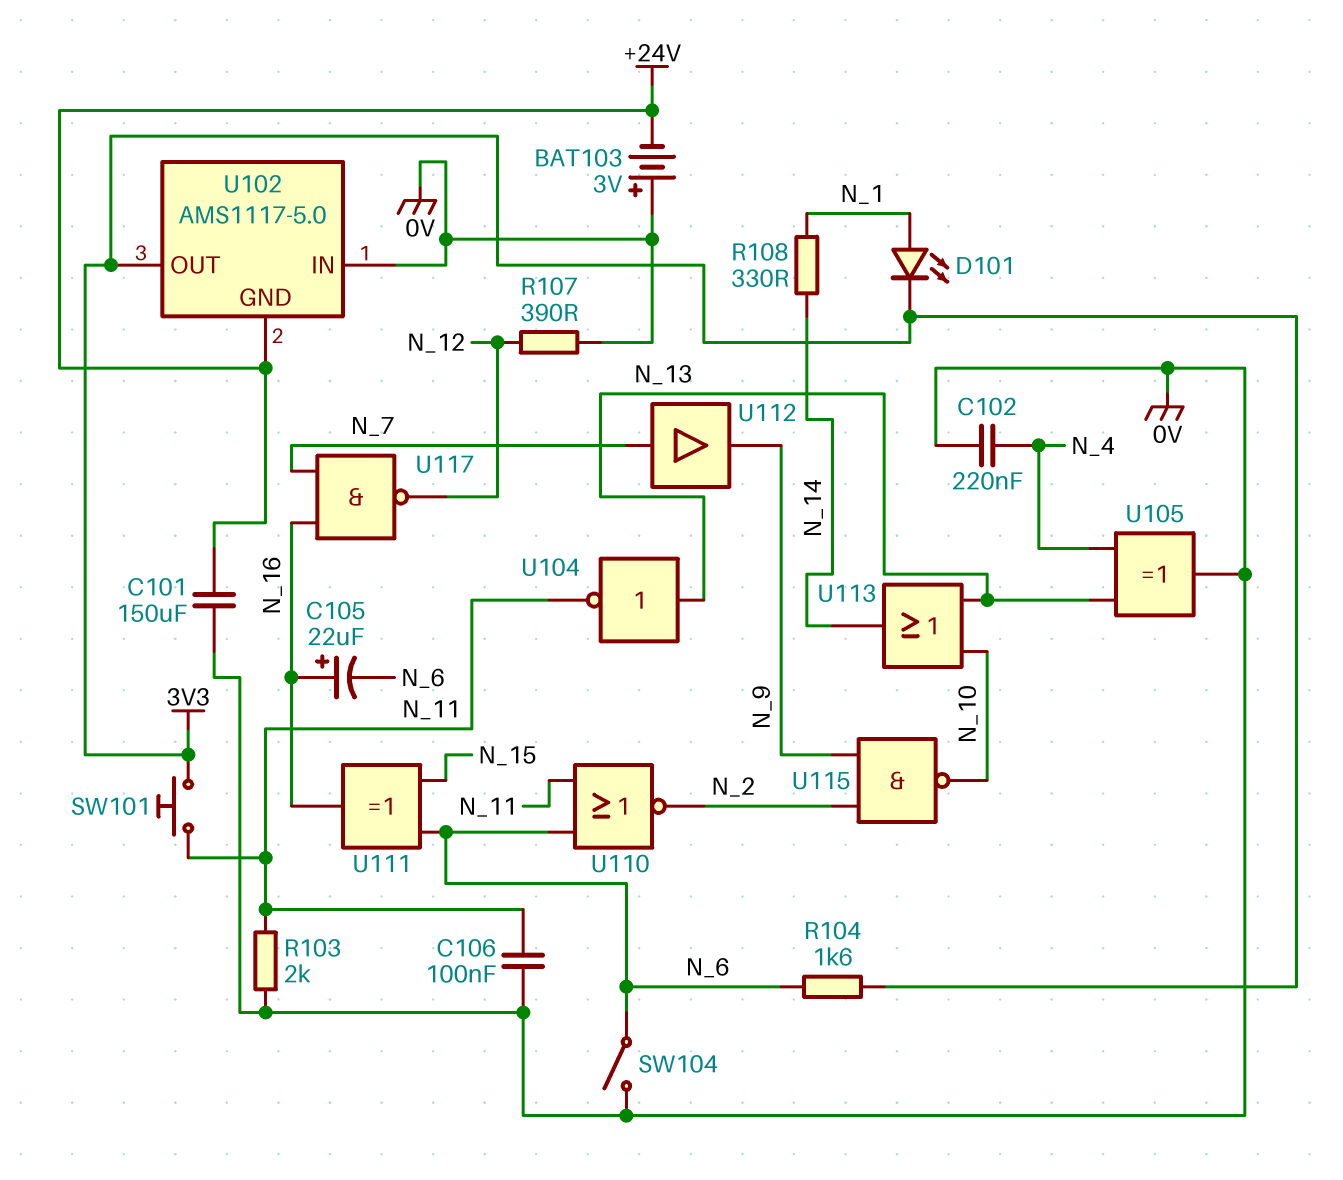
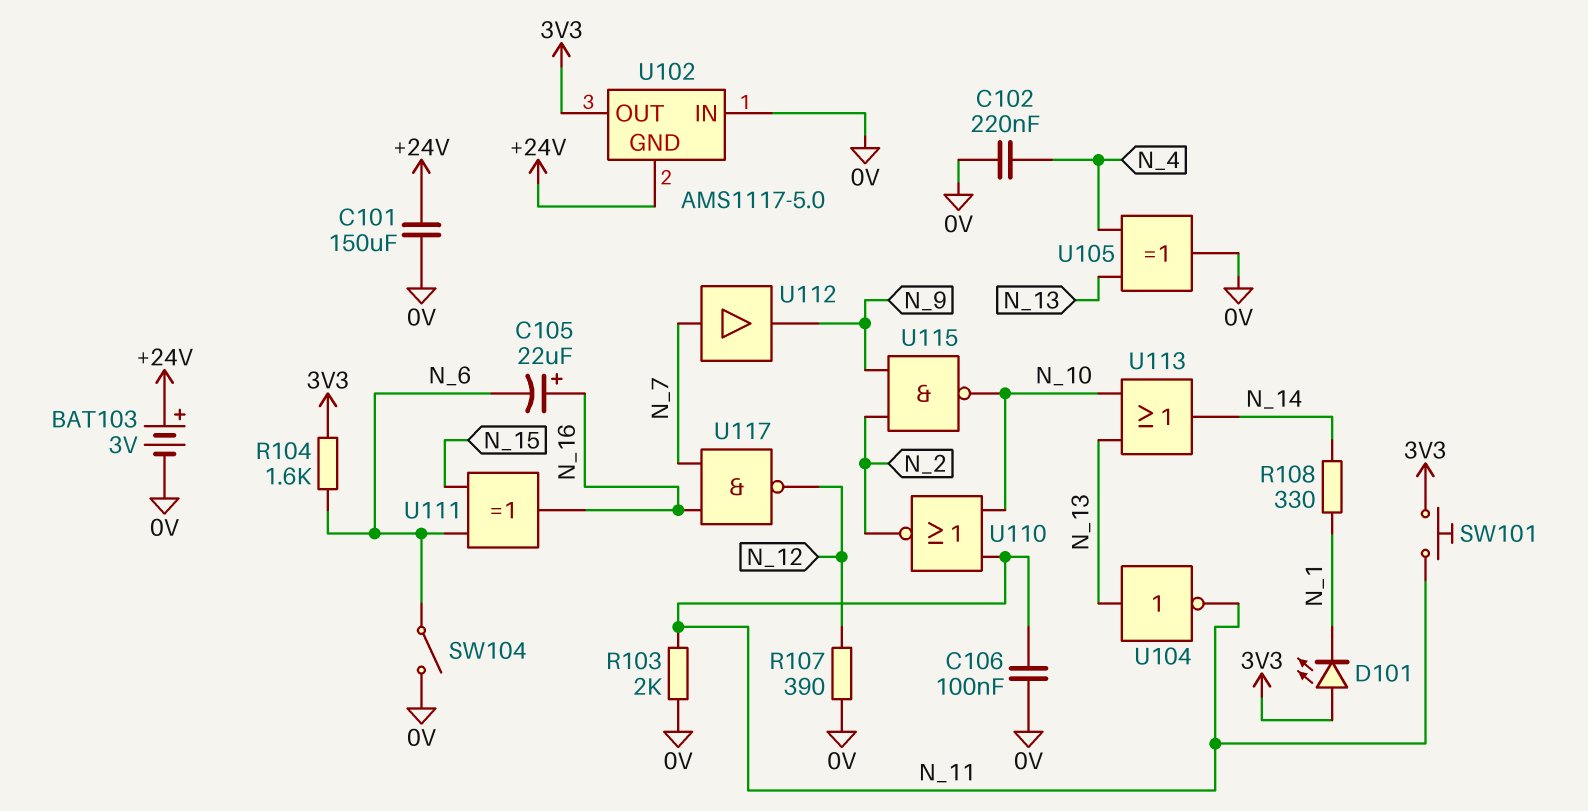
BAT103: 3V (plus 0V, minus +24V) -> 3V (plus +24V, minus 0V)
D101: LED (A N_1, K 3V3) -> LED (A 3V3, K N_1)
U110: NOR (in N_6, in N_11, out N_2) -> NOR (in N_10, in N_11, out N_2)

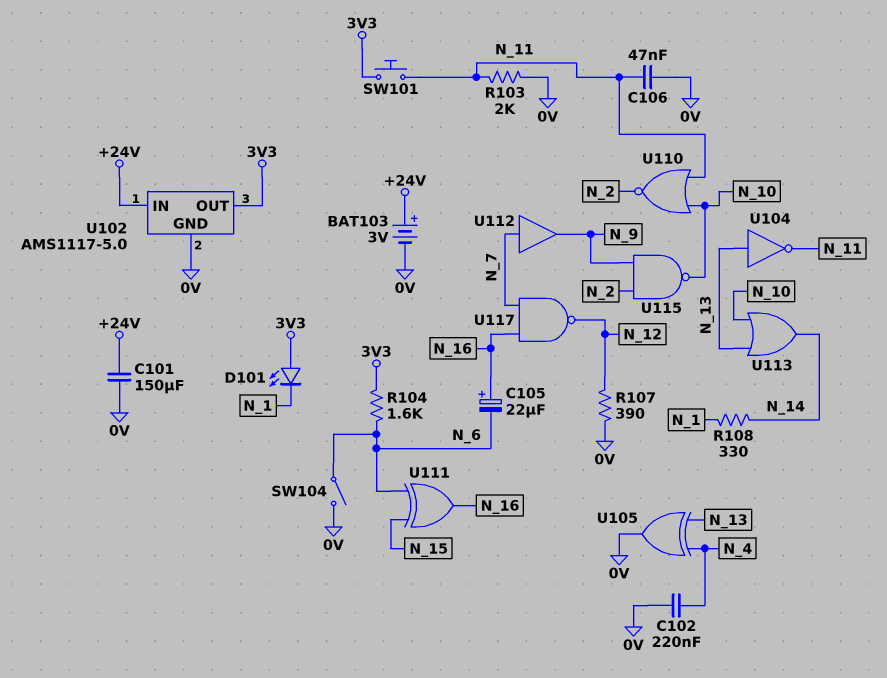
C106: 100nF (0V, N_11) -> 47nF (0V, N_11)
U102 pin GND: +24V -> 0V
U102 pin IN: 0V -> +24V

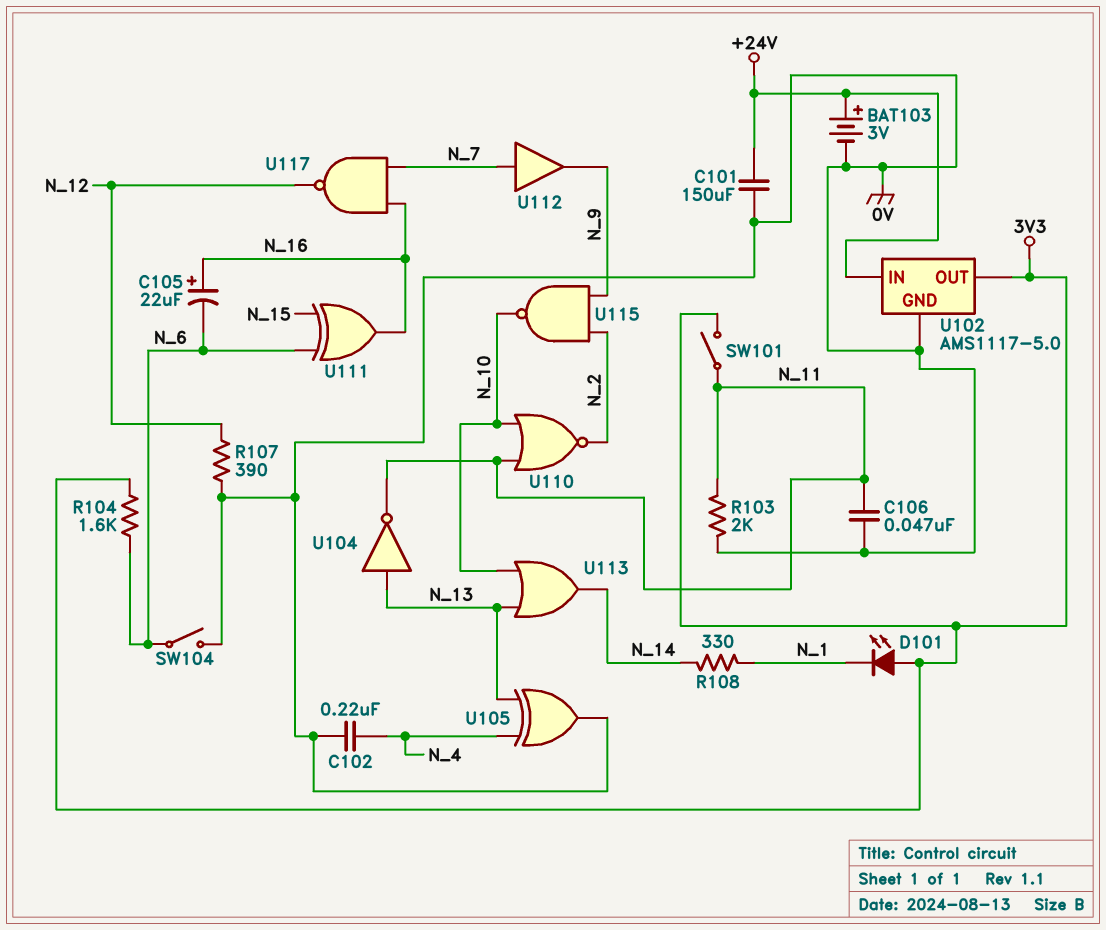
SW101: button (3V3, N_11) -> switch (3V3, N_11)

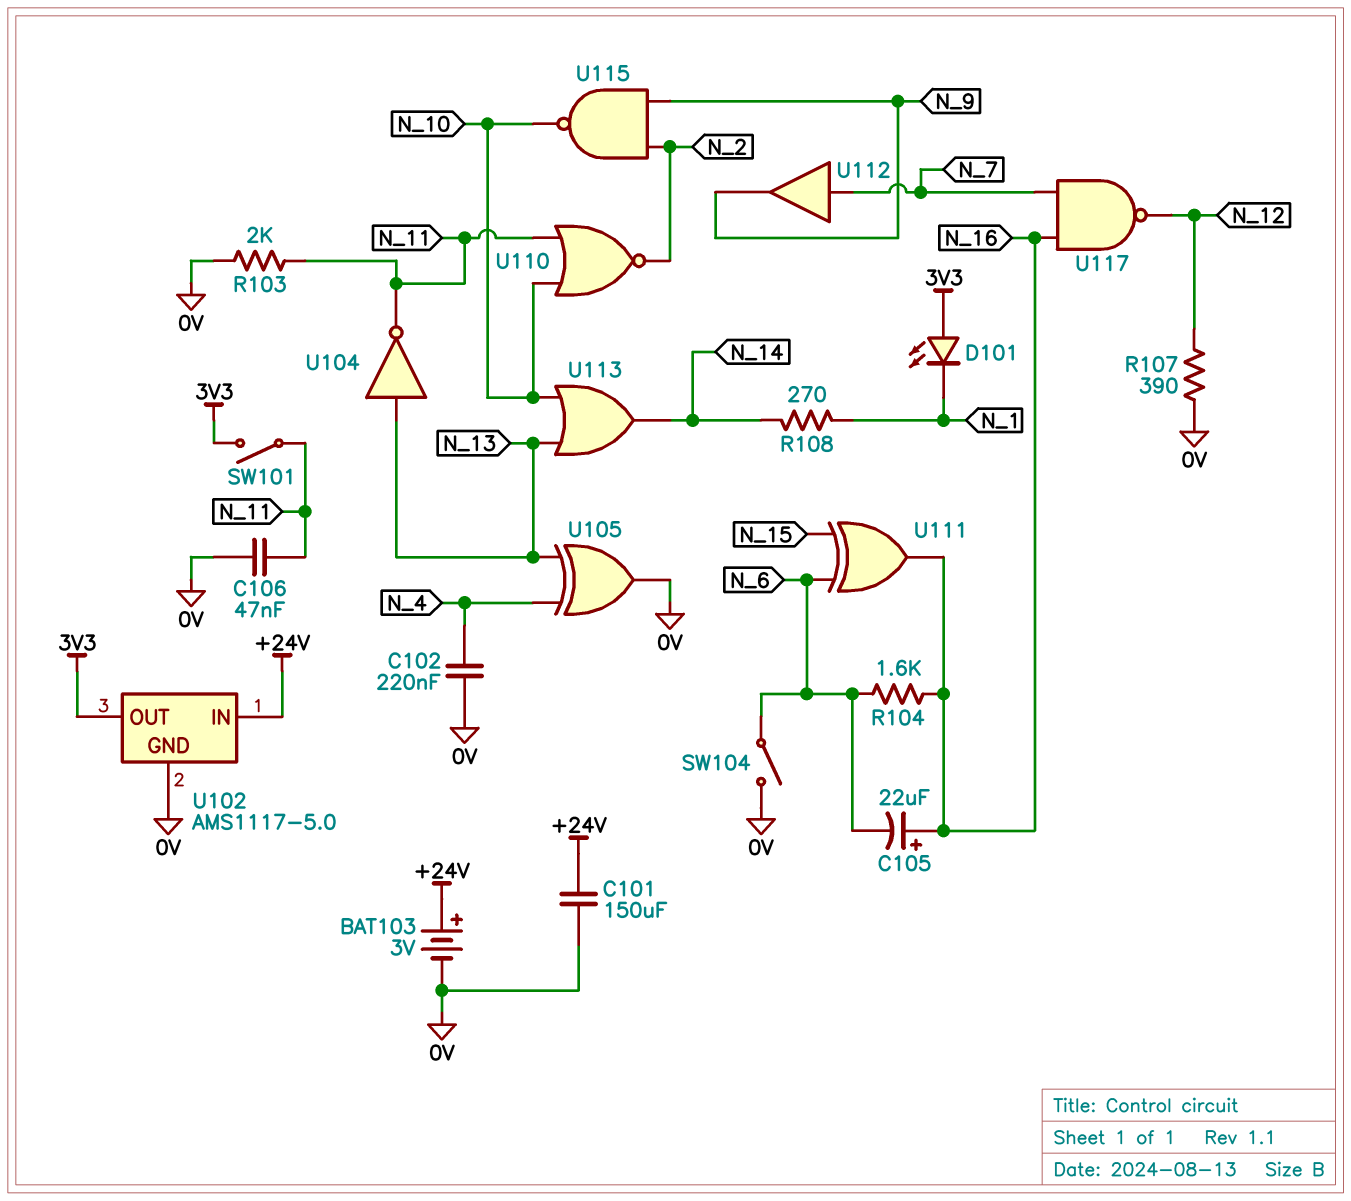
R104: 1.6k (3V3, N_6) -> 1.6k (N_6, N_16)
R108: 330 (N_1, N_14) -> 270 (N_1, N_14)

